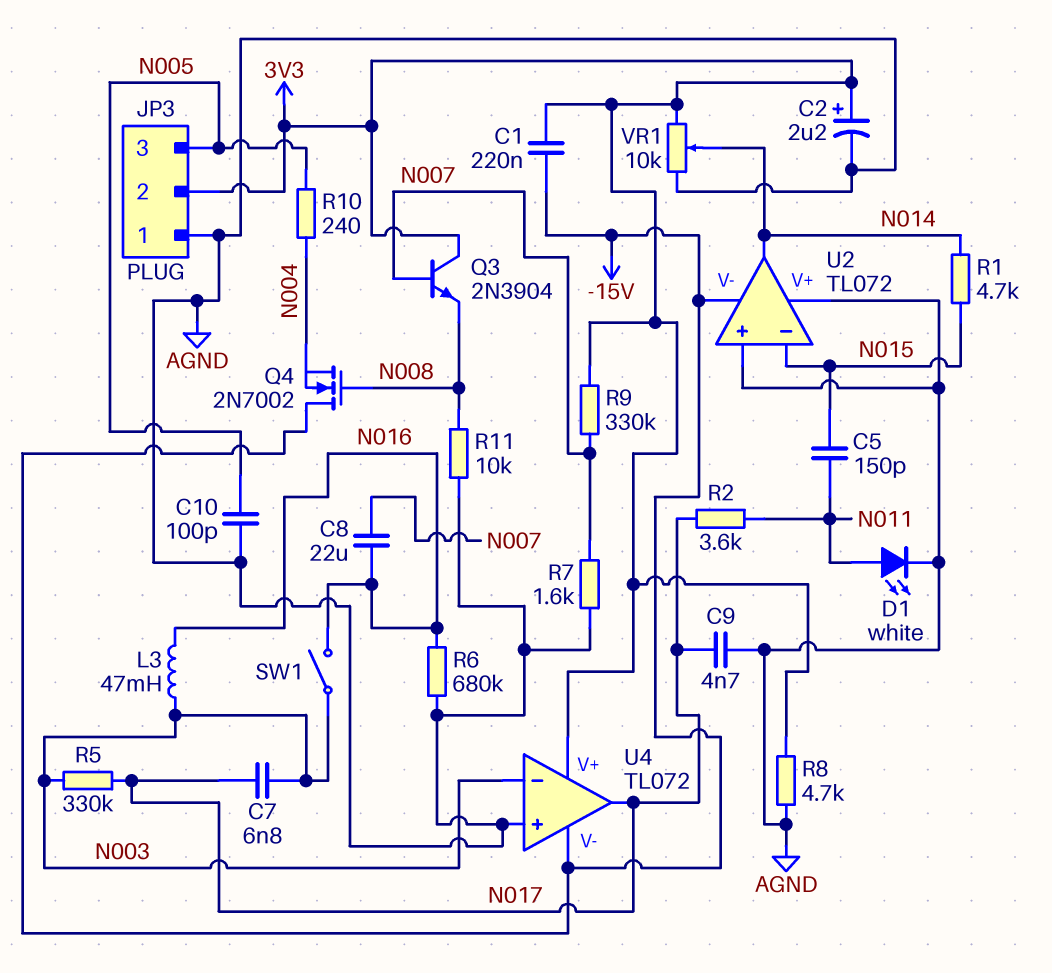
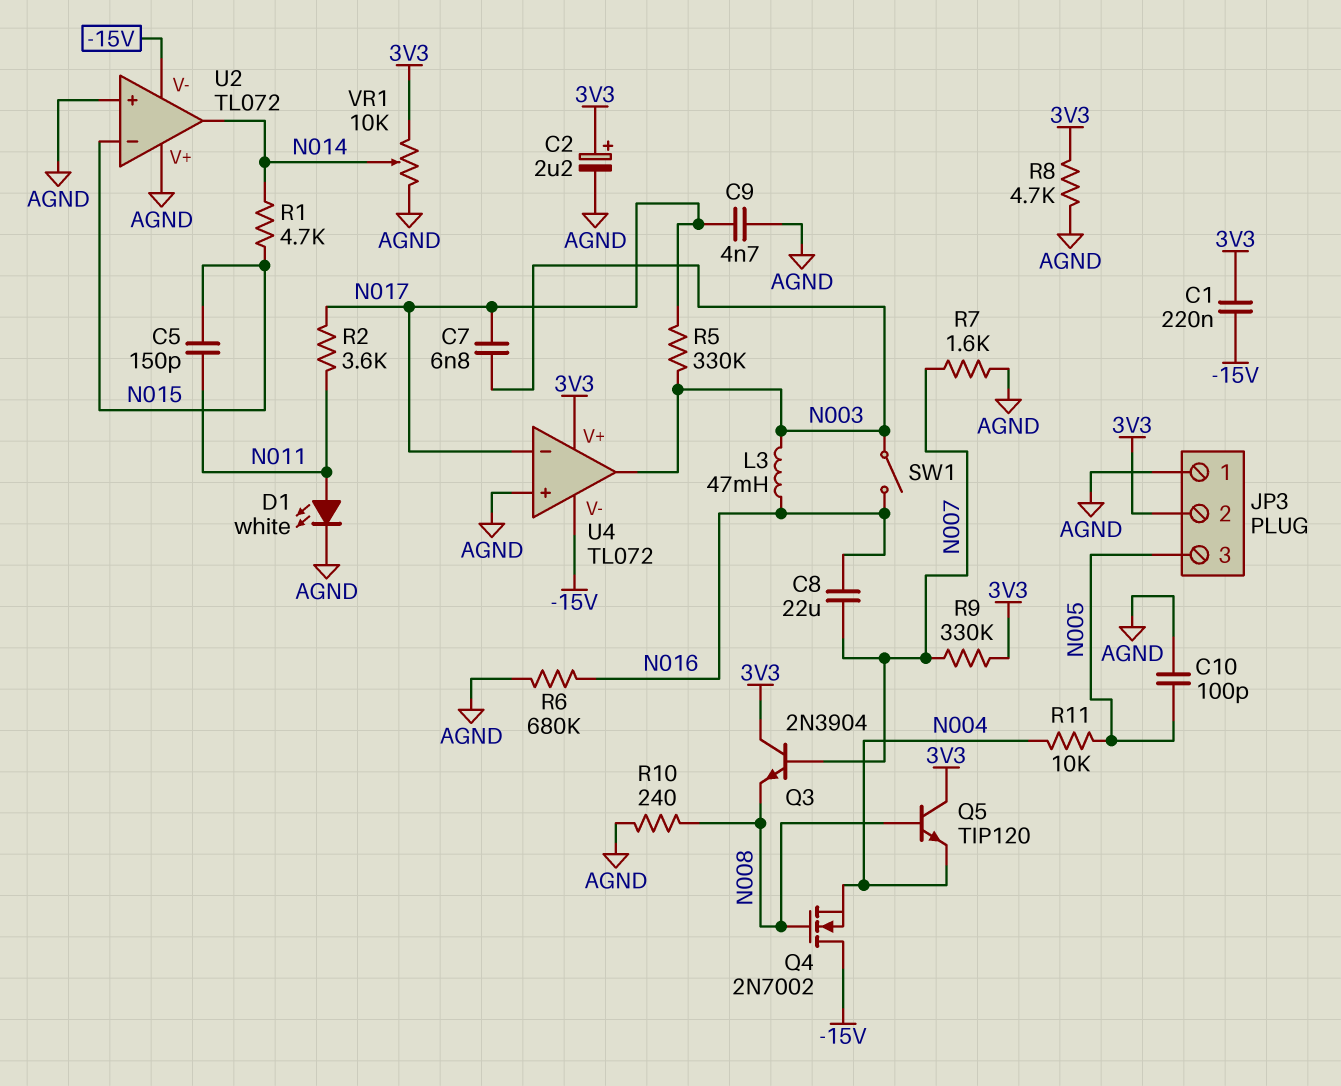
Q5: none -> NPN TIP120 (B N008, C 3V3, E N004)
R10: 240 (N004, N005) -> 240 (AGND, N008)
R11: 10k (AGND, N008) -> 10k (N004, N005)
U4 pin in-: N003 -> N017
U4 pin out: N017 -> N003

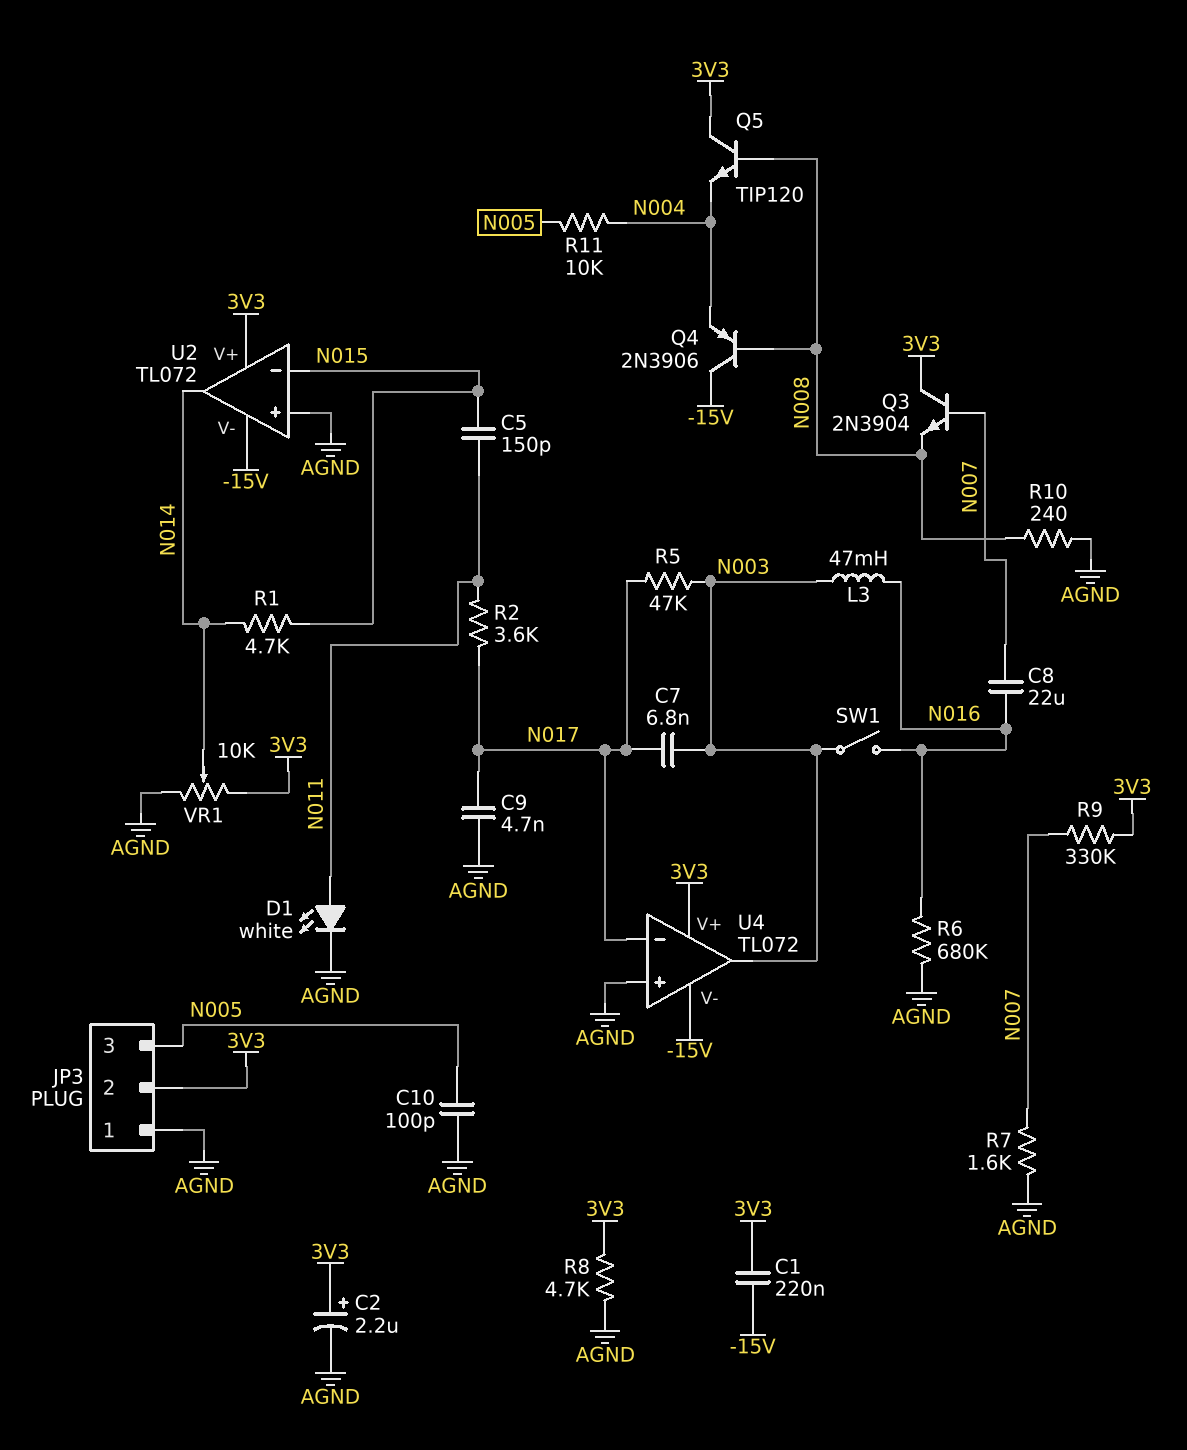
Q4: NMOS 2N7002 (G N008, D -15V, S N004) -> PNP 2N3906 (B N008, C -15V, E N004)
R5: 330k (N003, N017) -> 47k (N003, N017)
U2 pin V+: AGND -> 3V3

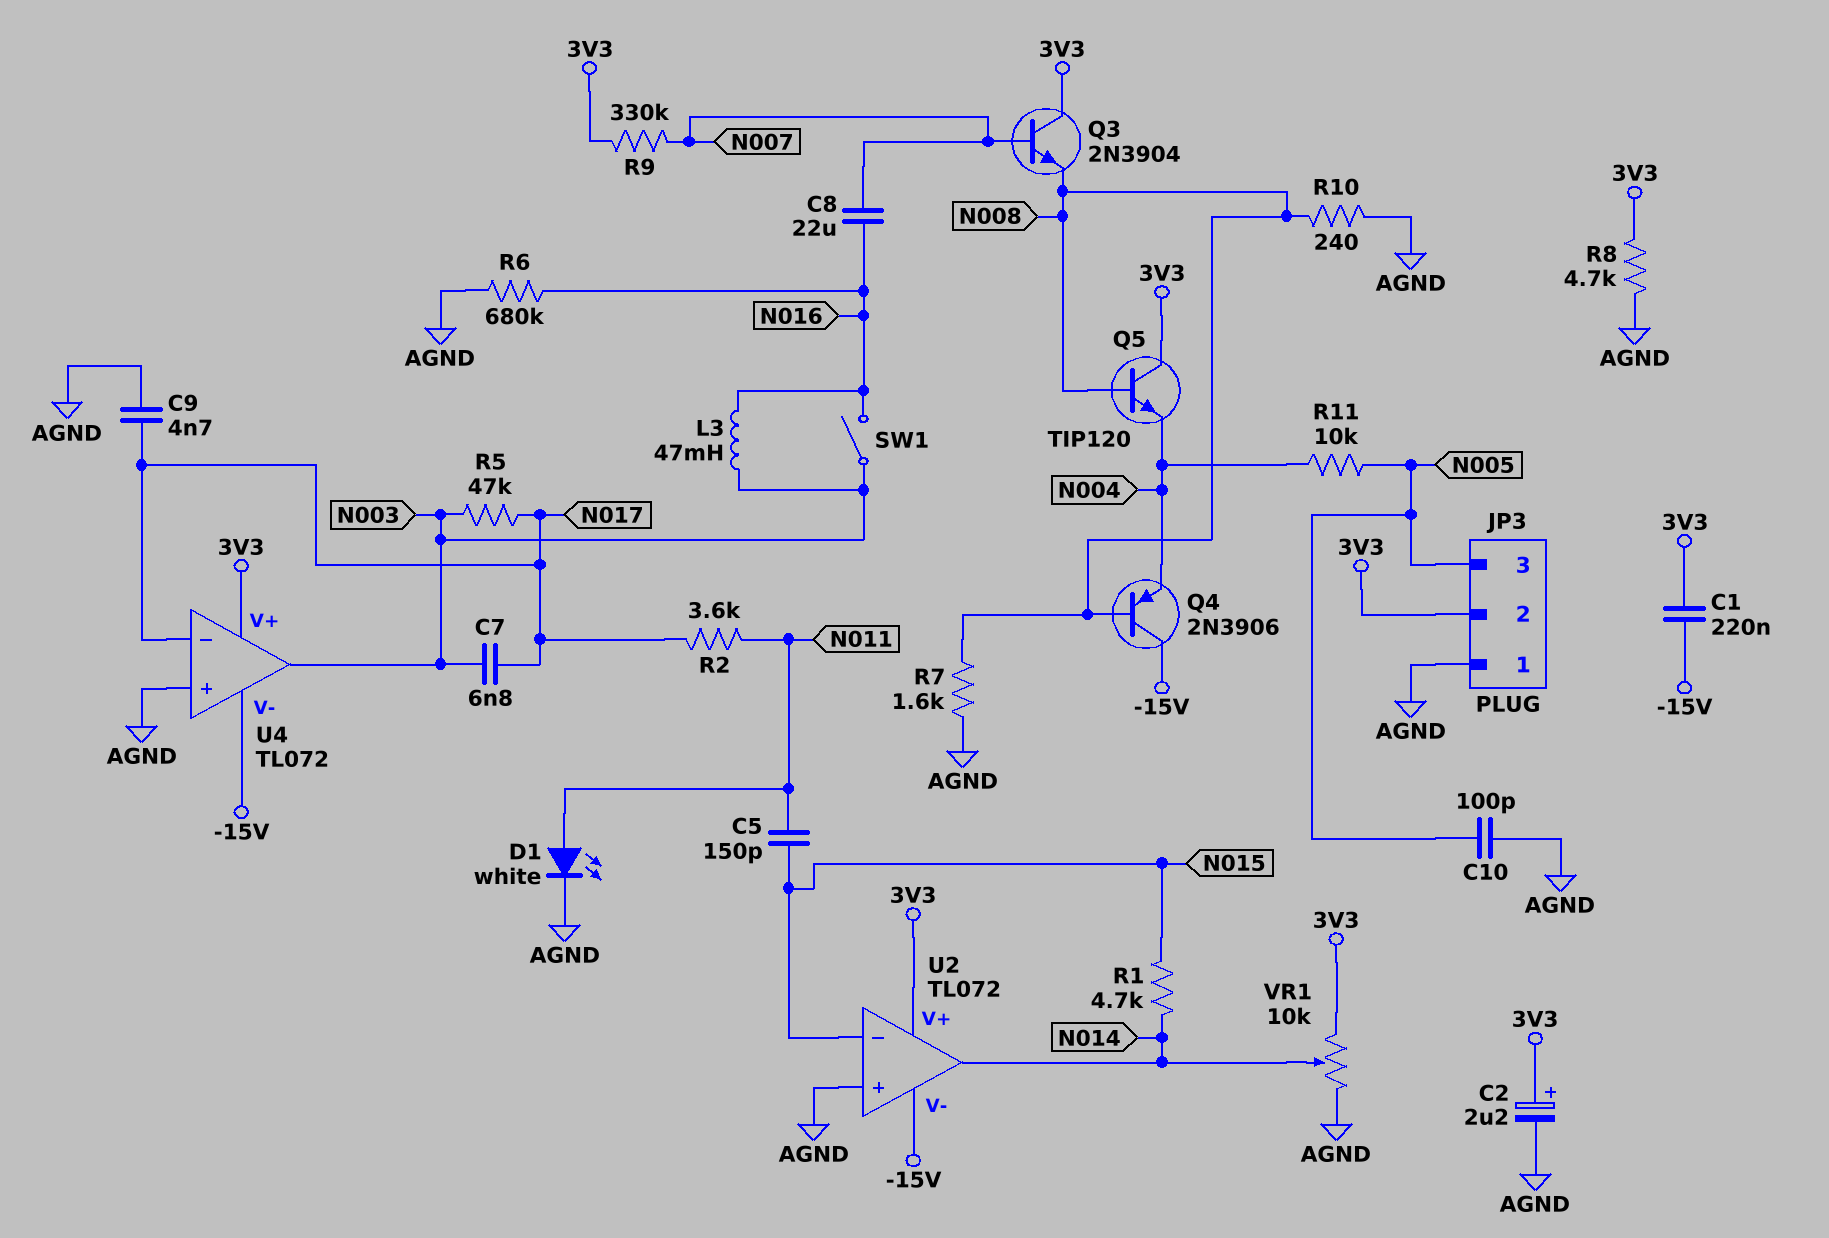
R7: 1.6k (AGND, N007) -> 1.6k (AGND, N008)

